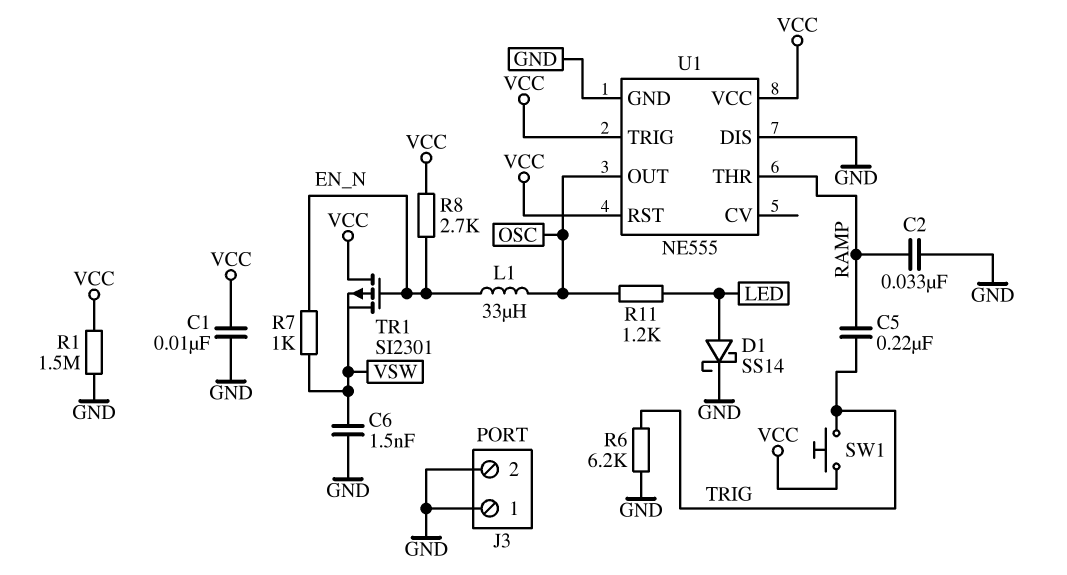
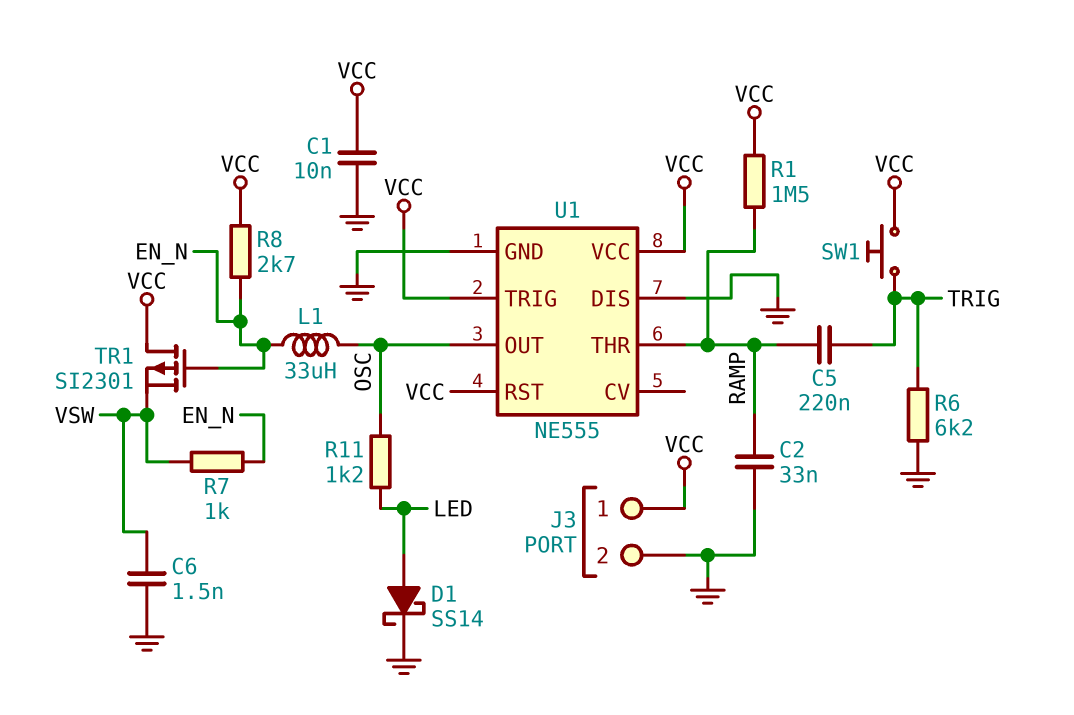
J3 pin 1: GND -> VCC
R1: 1.5M (GND, VCC) -> 1.5M (RAMP, VCC)

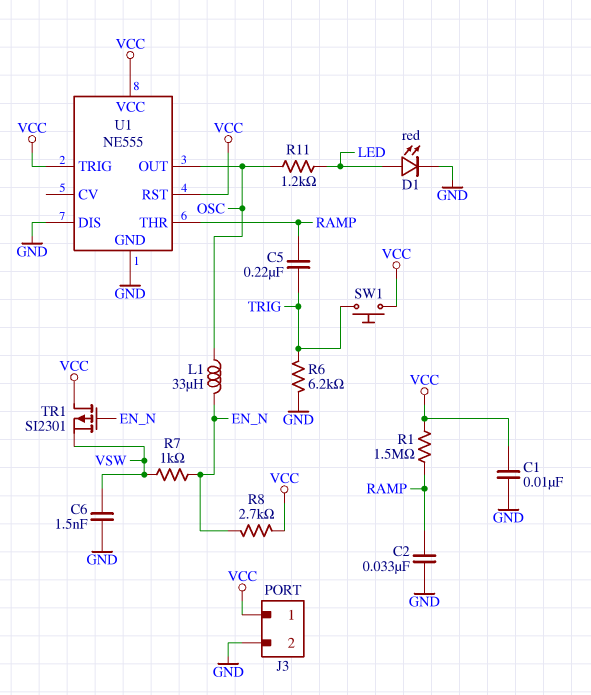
D1: schottky SS14 (A LED, K GND) -> LED red (A LED, K GND)

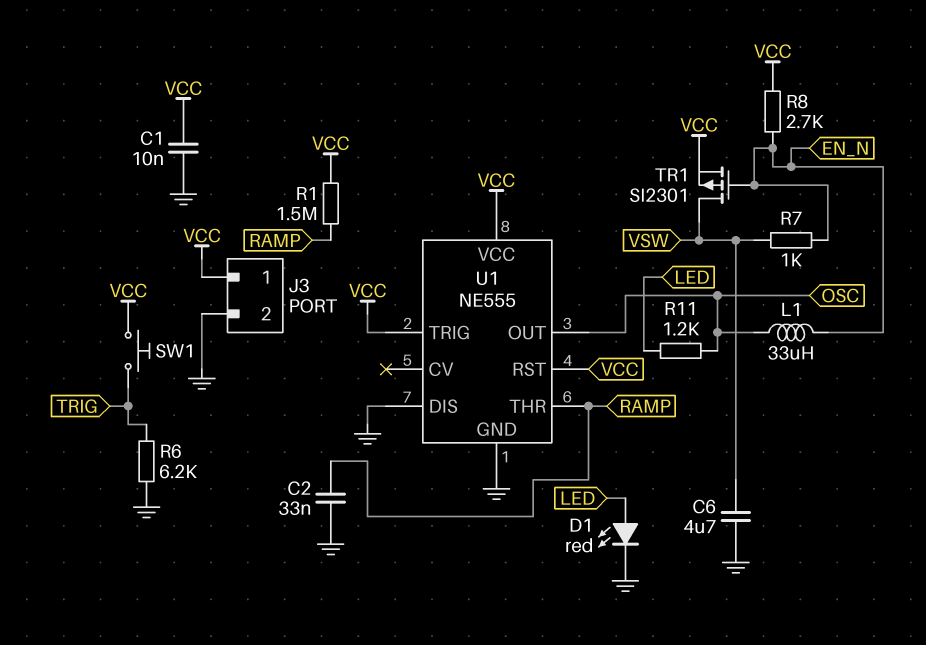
C5: 220nF (RAMP, TRIG) -> none
C6: 1.5nF (GND, VSW) -> 4.7uF (GND, VSW)
TR1: PMOS SI2301 (G EN_N, D VCC, S VSW) -> PMOS SI2301 (G EN_N, D VSW, S VCC)

